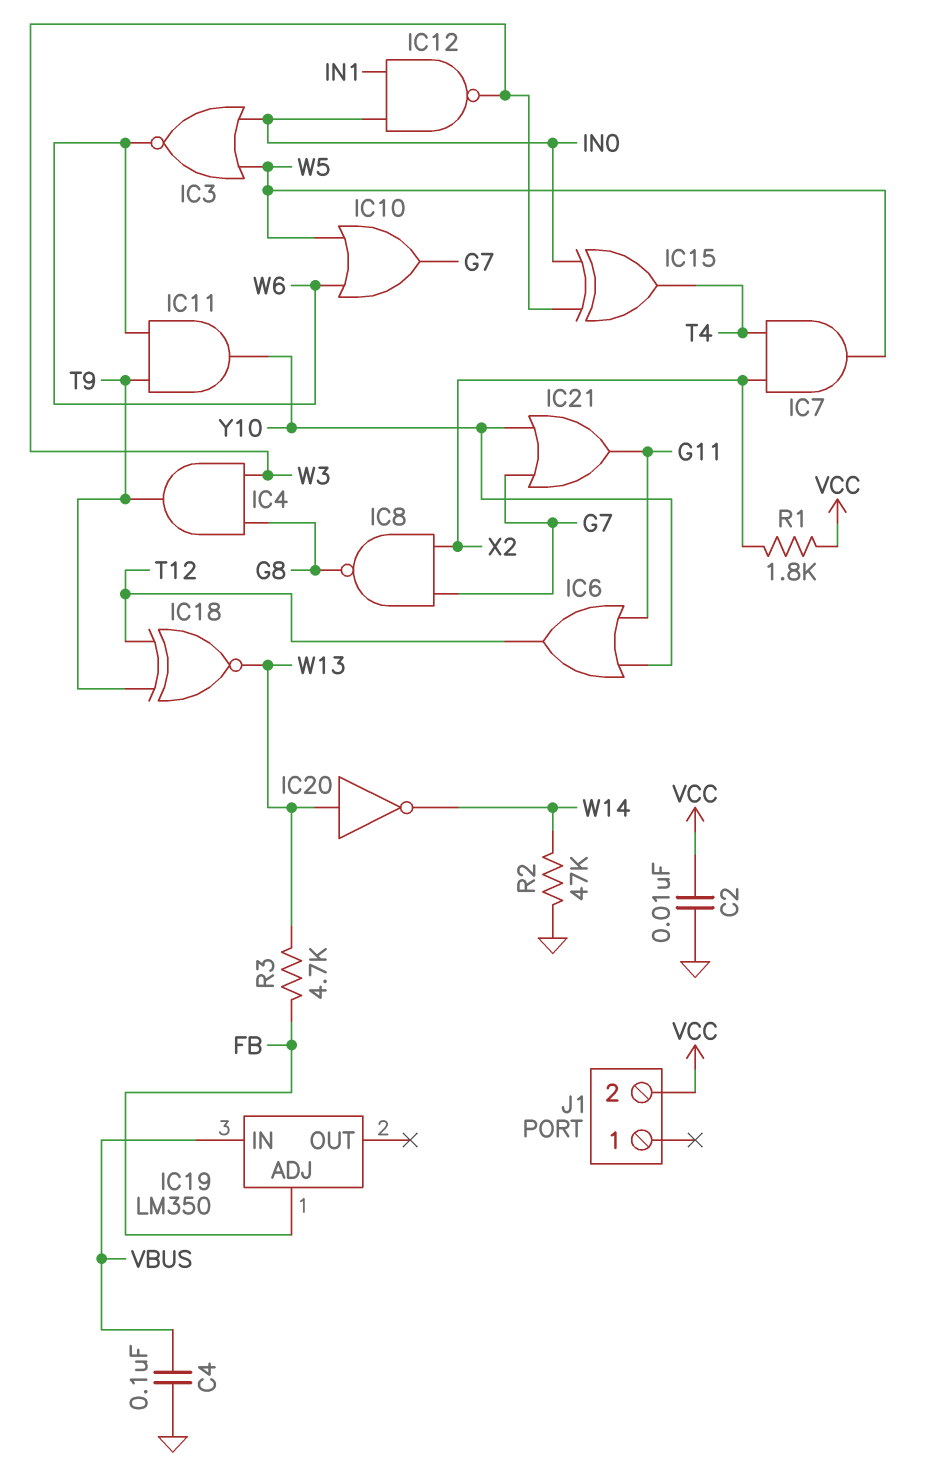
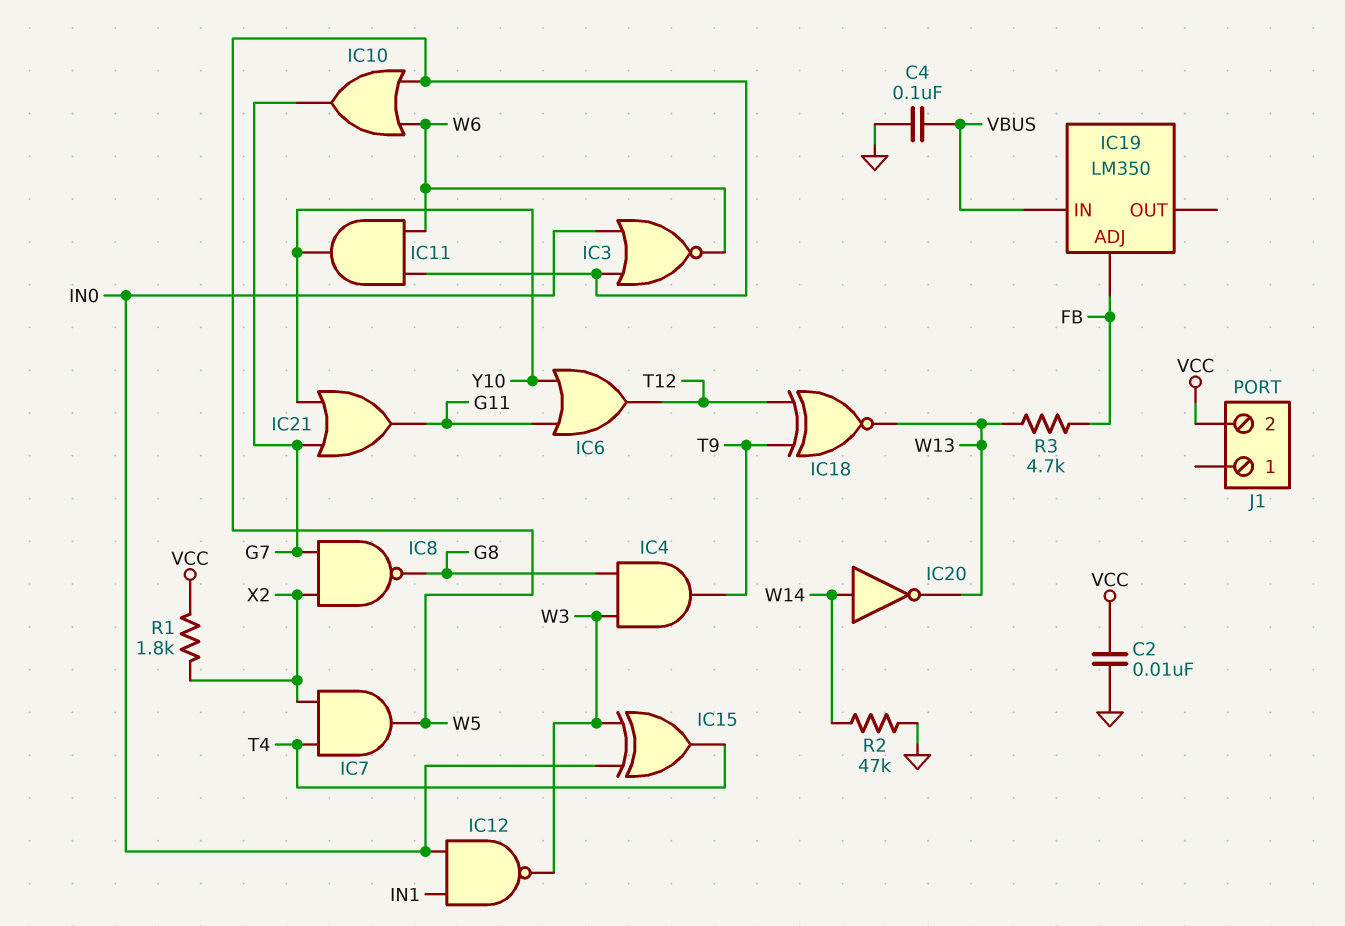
IC11: AND (in T9, in W6, out Y10) -> AND (in W5, in W6, out Y10)
IC20: NOT (in W13, out W14) -> NOT (in W14, out W13)

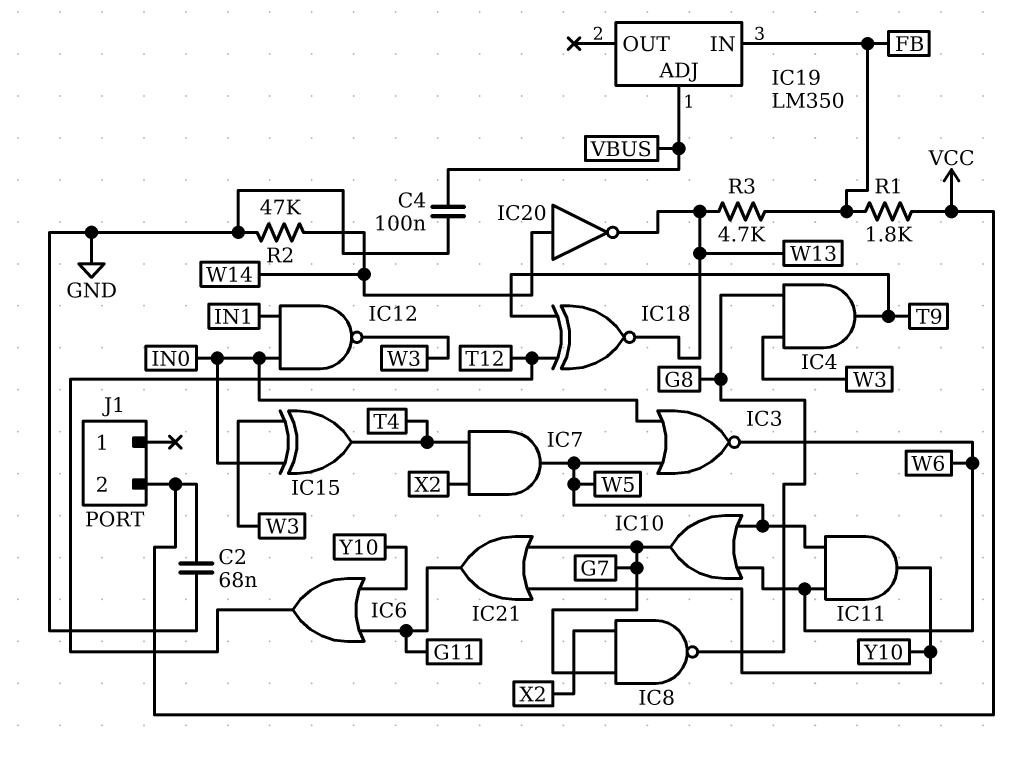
C2: 10nF (GND, VCC) -> 68nF (GND, VCC)
IC19 pin ADJ: FB -> VBUS
IC19 pin IN: VBUS -> FB
R1: 1.8k (VCC, X2) -> 1.8k (FB, VCC)

